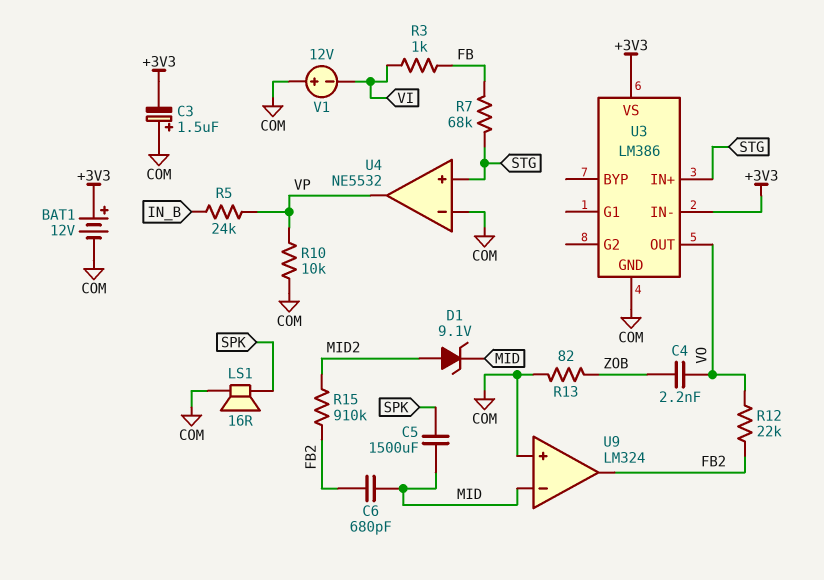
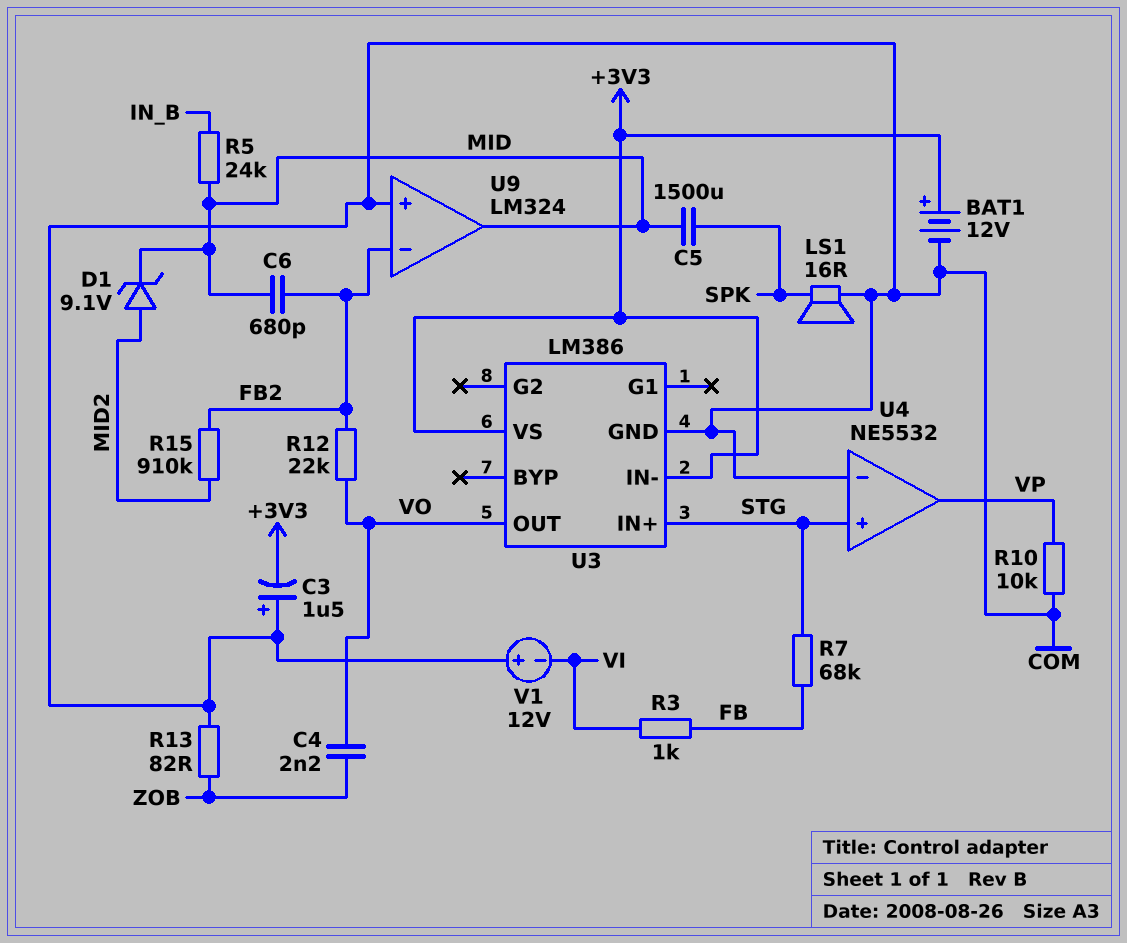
R5: 24k (IN_B, VP) -> 24k (IN_B, MID)
U9 pin in-: MID -> FB2
U9 pin out: FB2 -> MID

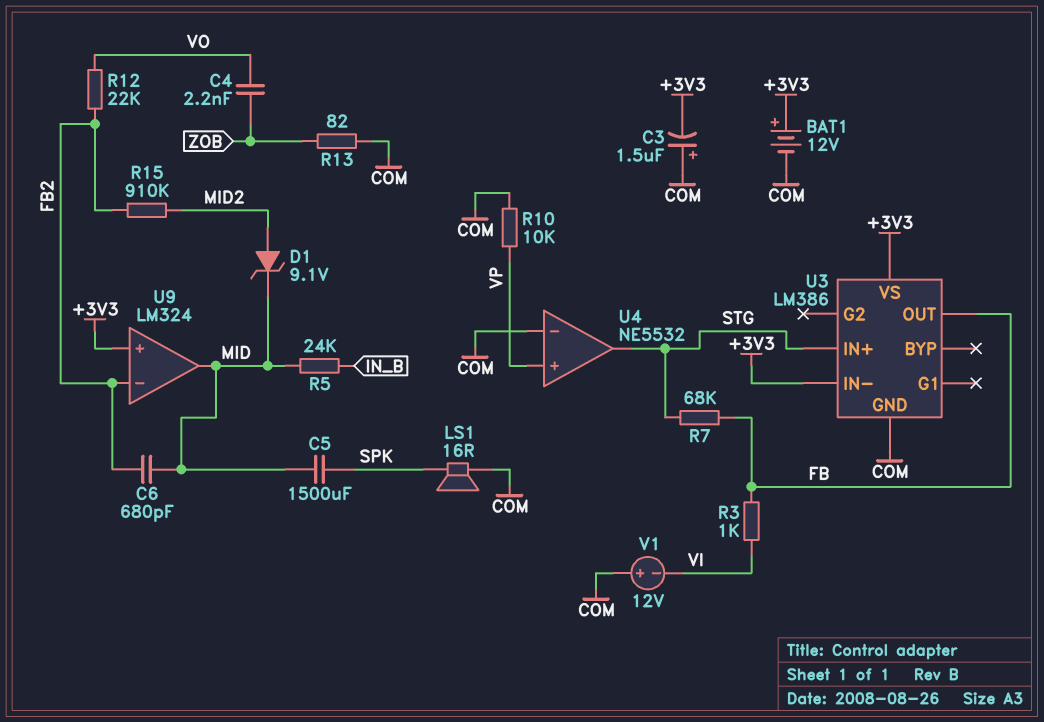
U3 pin OUT: VO -> FB
U4 pin in+: STG -> VP
U4 pin out: VP -> STG
U9 pin in+: COM -> +3V3

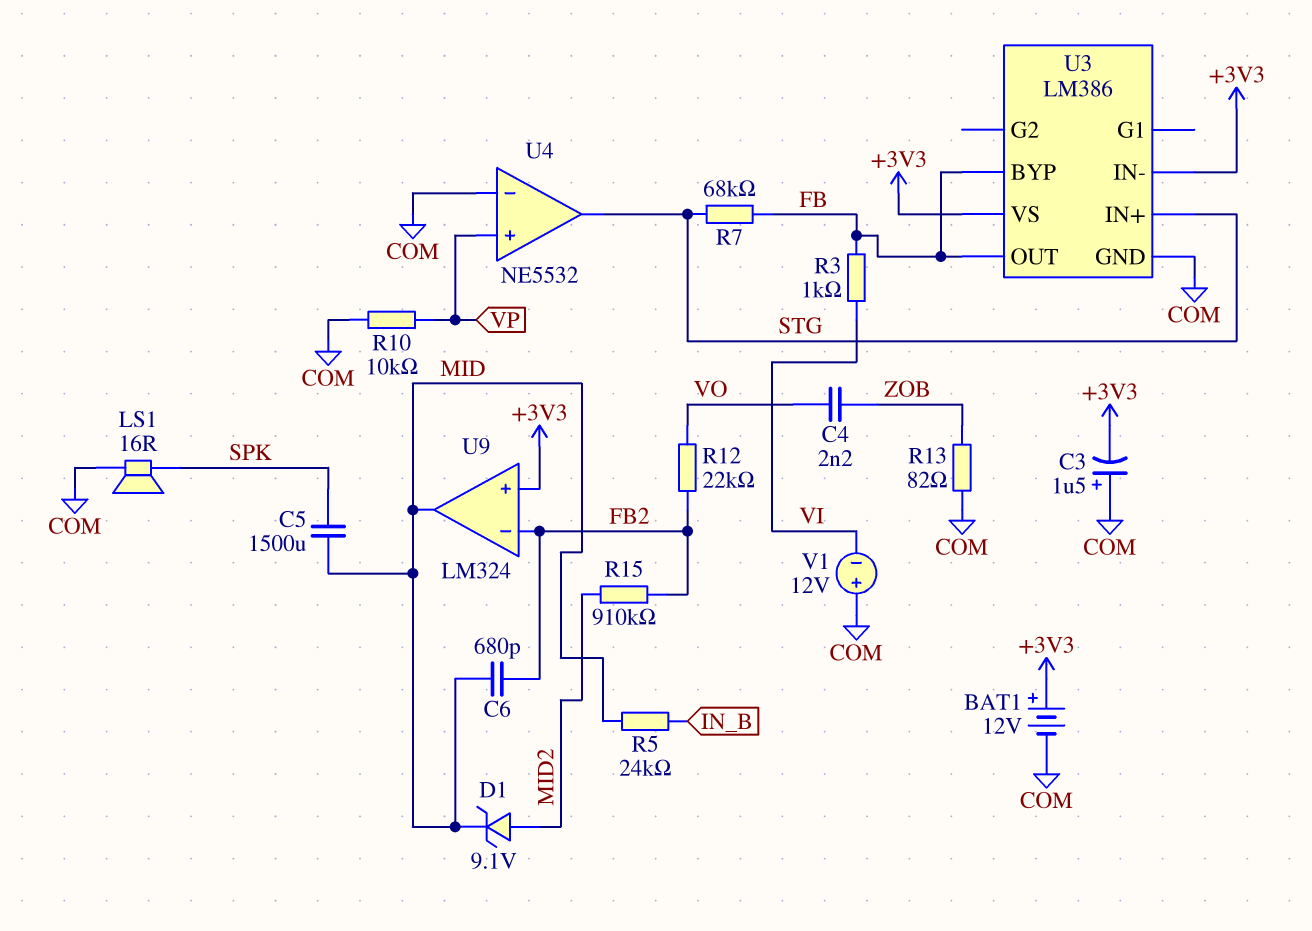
U3 pin BYP: none -> FB

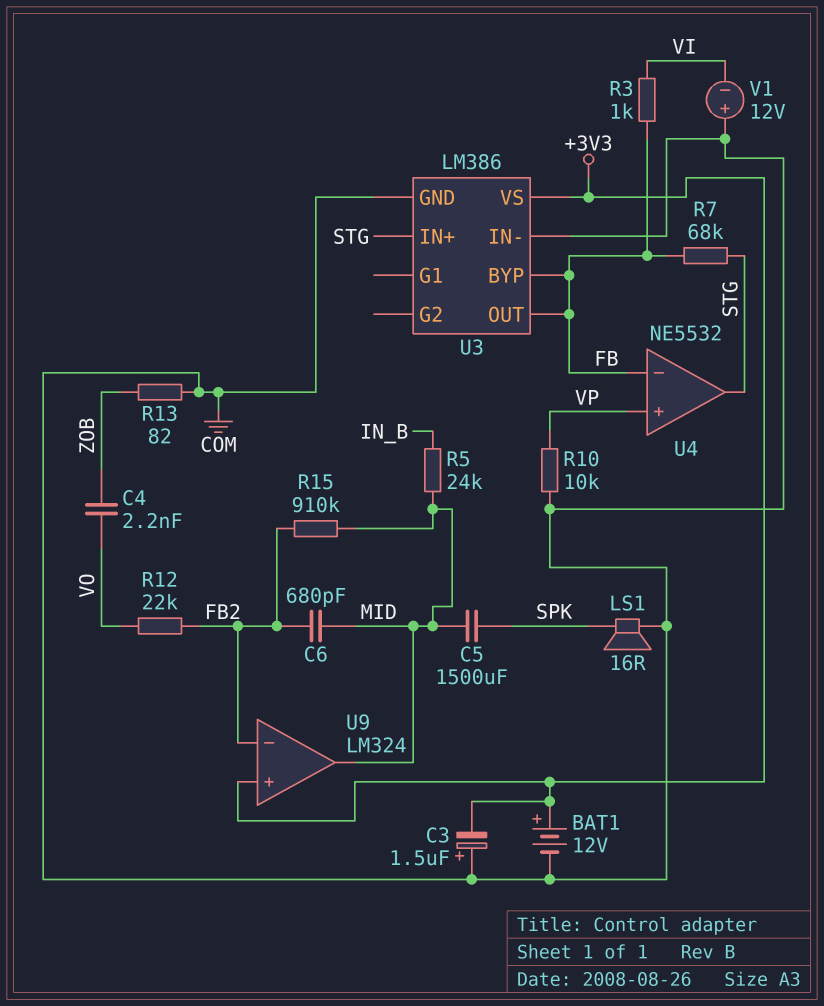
D1: zener 9.1V (A MID2, K MID) -> none
R15: 910k (FB2, MID2) -> 910k (FB2, MID)
U3 pin IN-: +3V3 -> COM
U4 pin in-: COM -> FB

